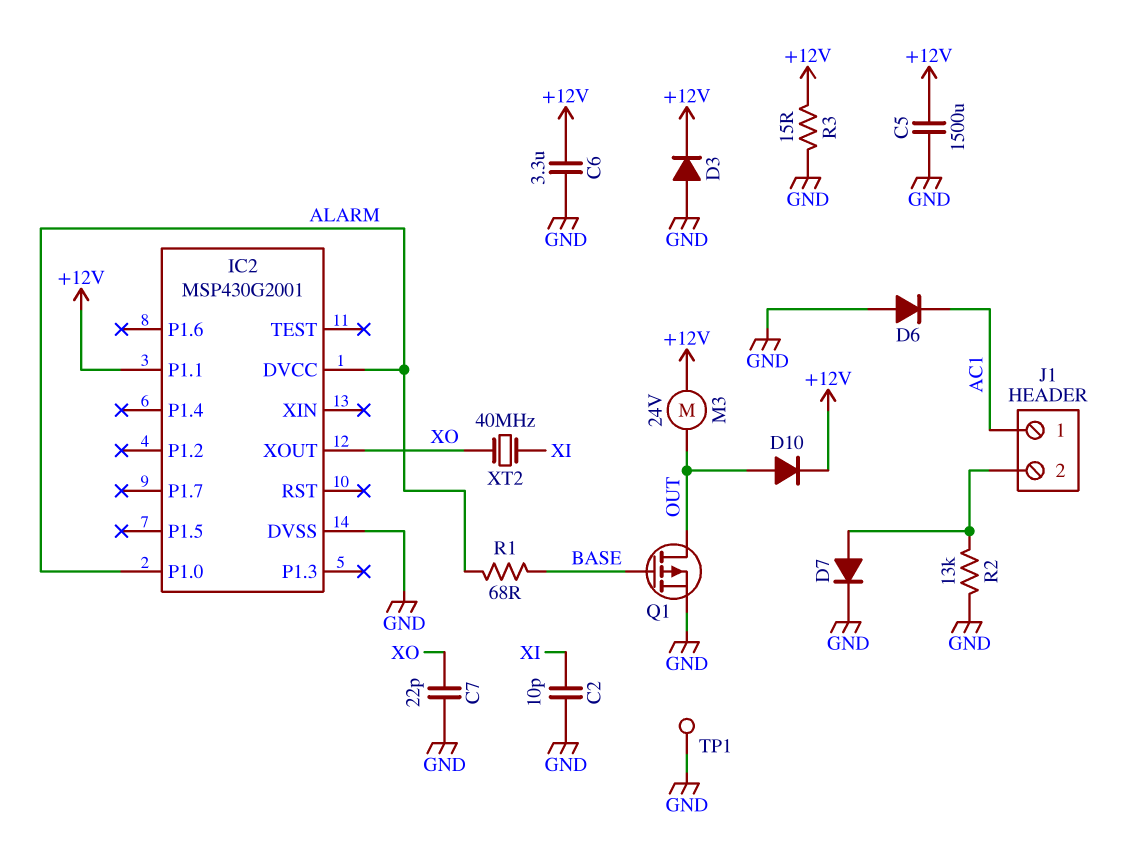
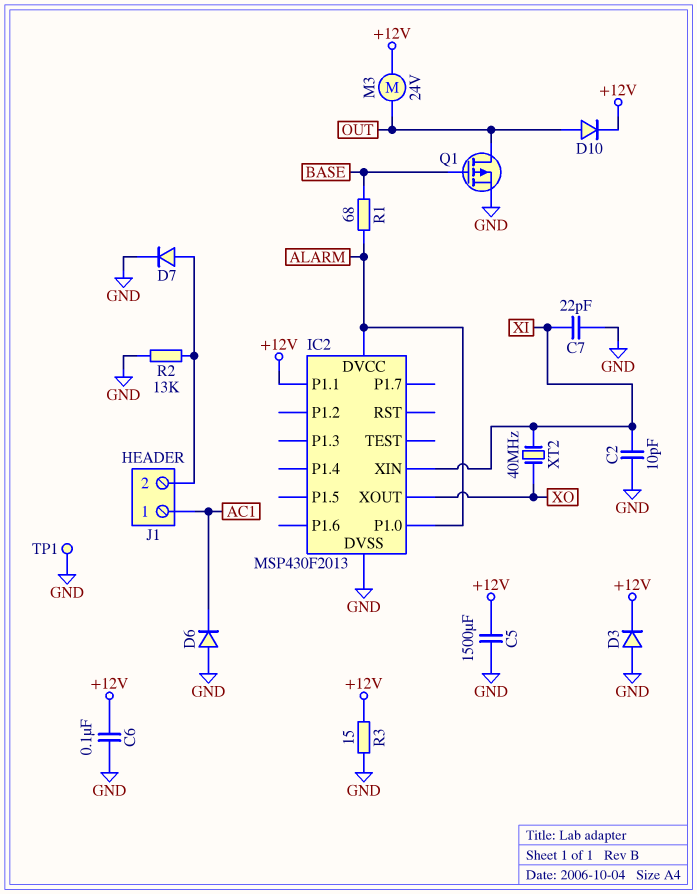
C6: 3.3uF (+12V, GND) -> 100nF (+12V, GND)
C7: 22pF (GND, XO) -> 22pF (GND, XI)
IC2: MSP430G2001 -> MSP430F2013
IC2 pin XIN: none -> XI

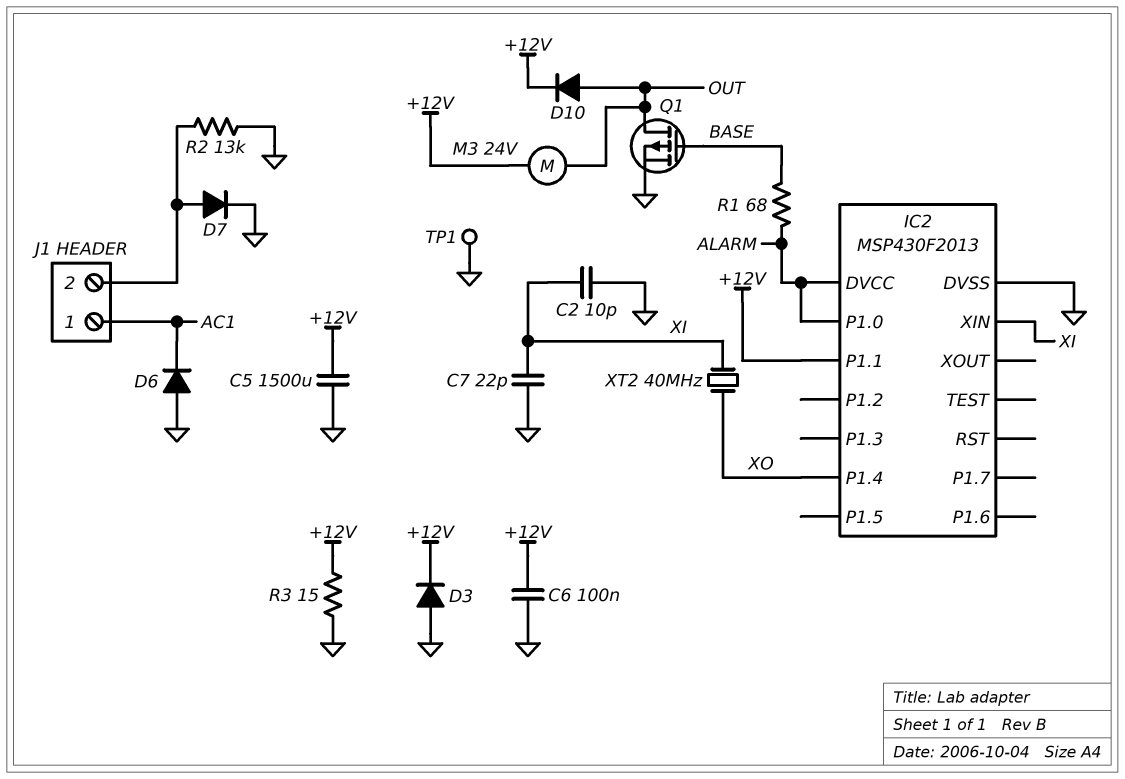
IC2 pin P1.4: none -> XO
IC2 pin XOUT: XO -> none

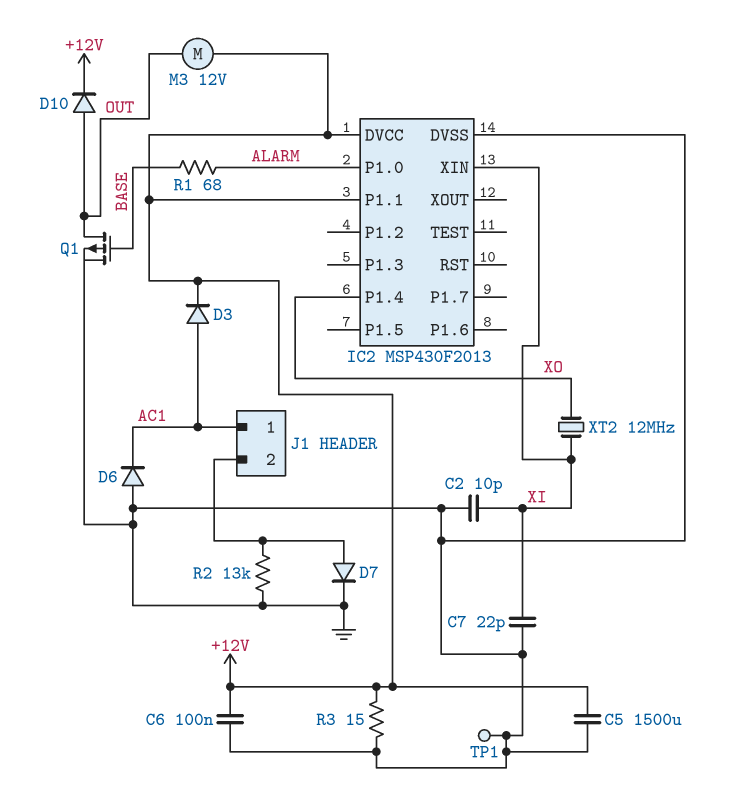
D3: diode (A GND, K +12V) -> diode (A AC1, K +12V)
IC2 pin DVCC: ALARM -> +12V
M3: motor 24V (+12V, OUT) -> motor 12V (+12V, OUT)
XT2: 40MHz (XI, XO) -> 12MHz (XI, XO)

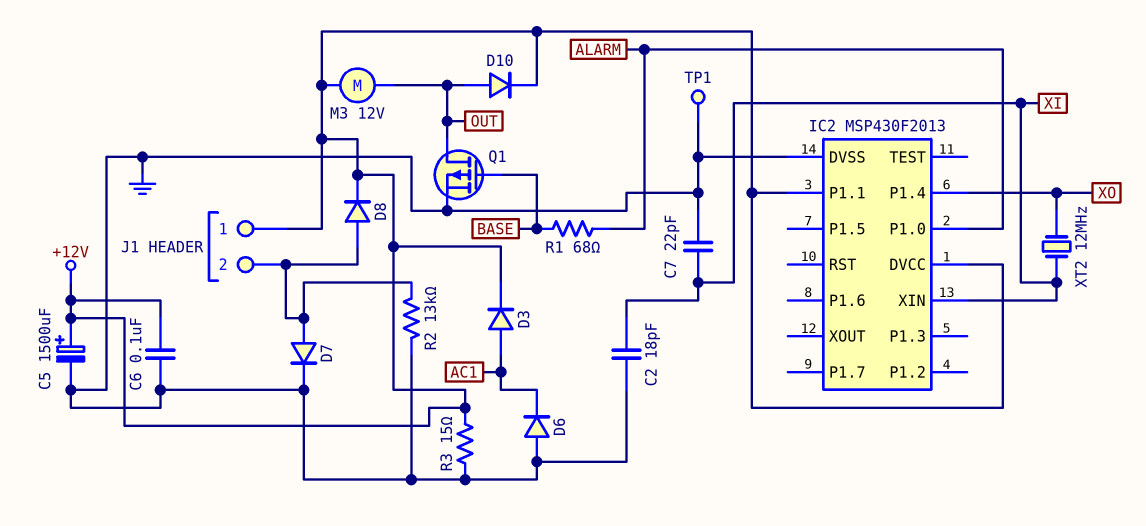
C2: 10pF (GND, XI) -> 18pF (GND, XI)
C5: 1500uF (+12V, GND) -> 1500uF (plus +12V, minus GND)
D8: none -> diode (A J1/2, K +12V)
J1 pin 1: AC1 -> +12V

